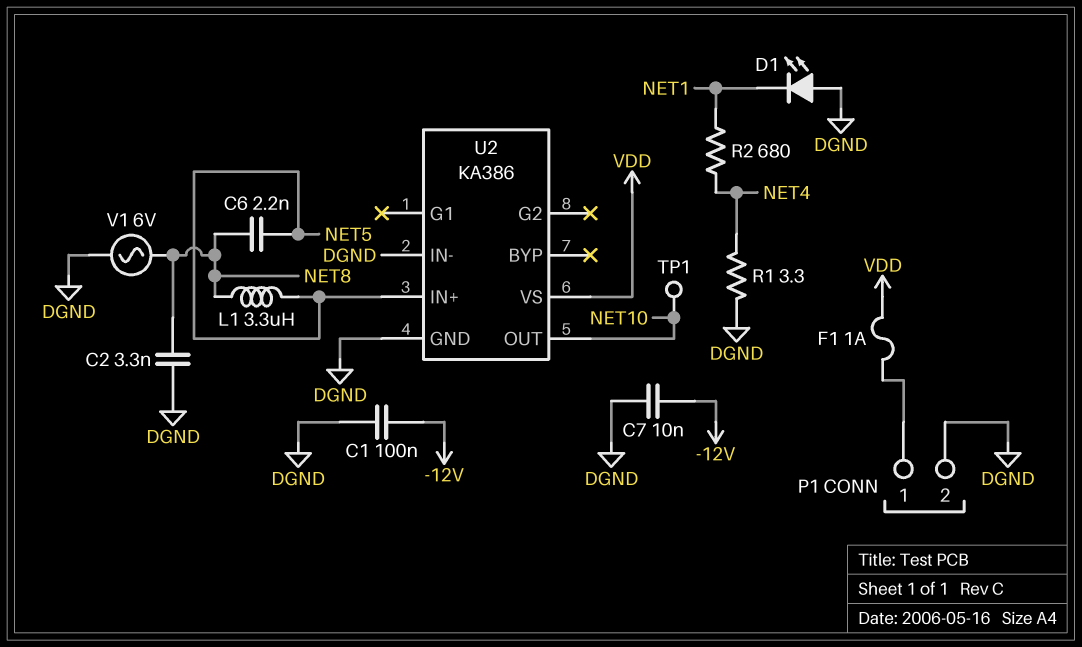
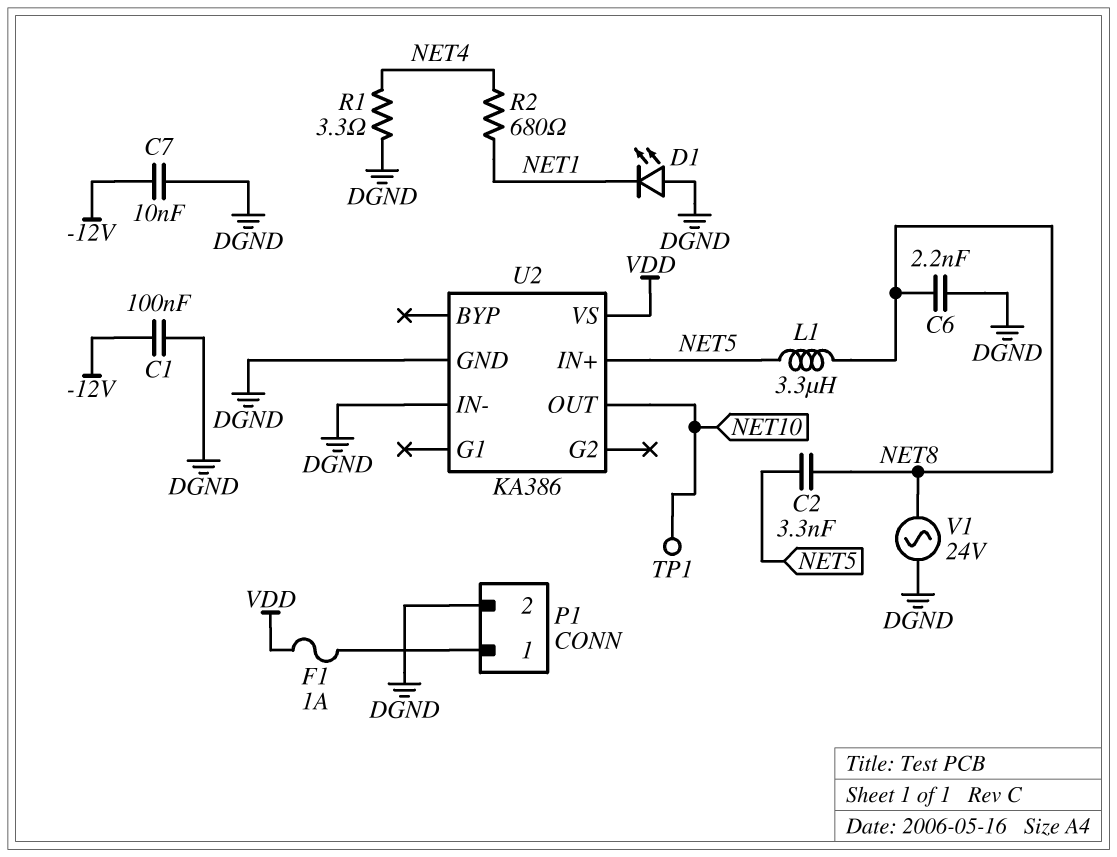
C2: 3.3nF (DGND, NET8) -> 3.3nF (NET5, NET8)
C6: 2.2nF (NET5, NET8) -> 2.2nF (DGND, NET8)
V1: AC 6V (DGND, NET8) -> AC 24V (DGND, NET8)

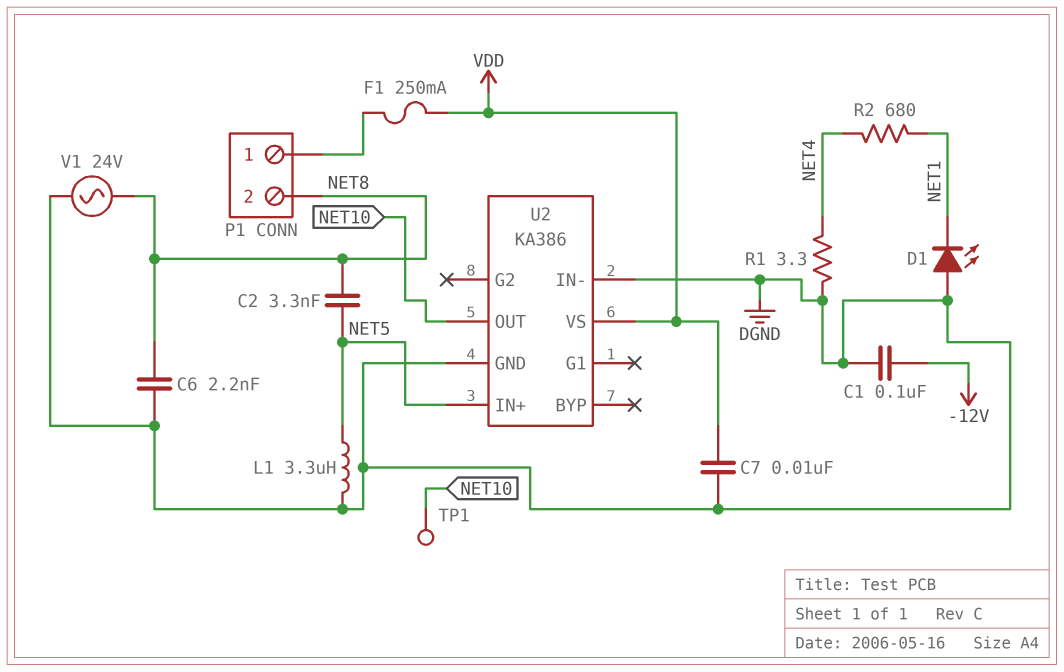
C7: 10nF (-12V, DGND) -> 10nF (DGND, VDD)
F1: 1A (P1/1, VDD) -> 250mA (P1/1, VDD)
L1: 3.3uH (NET5, NET8) -> 3.3uH (DGND, NET5)
P1 pin 2: DGND -> NET8

